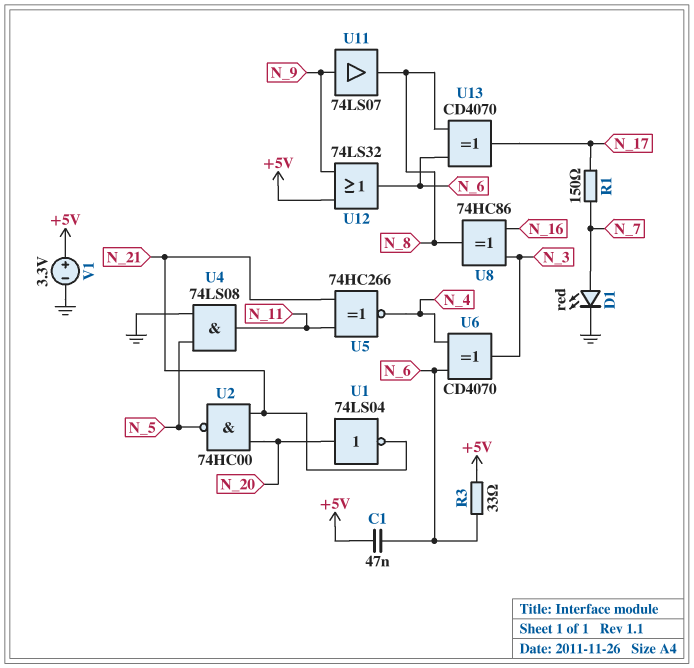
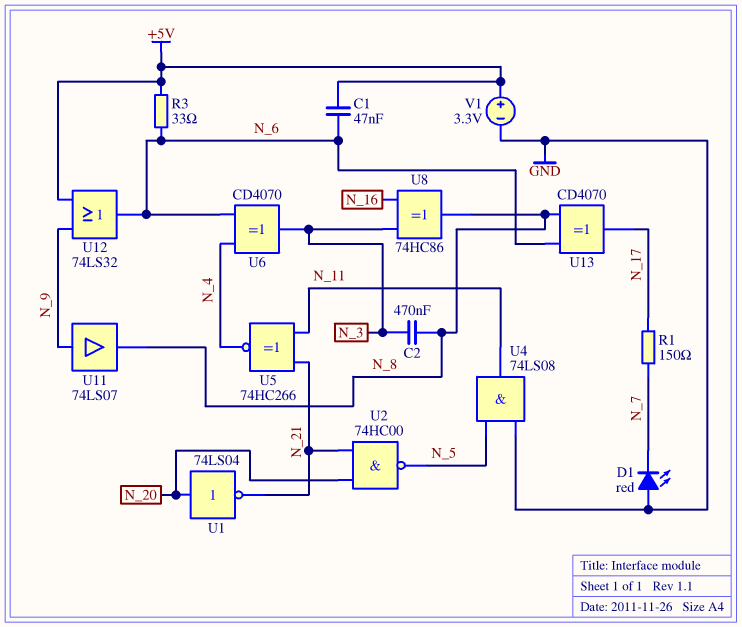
C2: none -> 470nF (N_3, N_8)
D1: LED red (A N_7, K GND) -> LED red (A GND, K N_7)

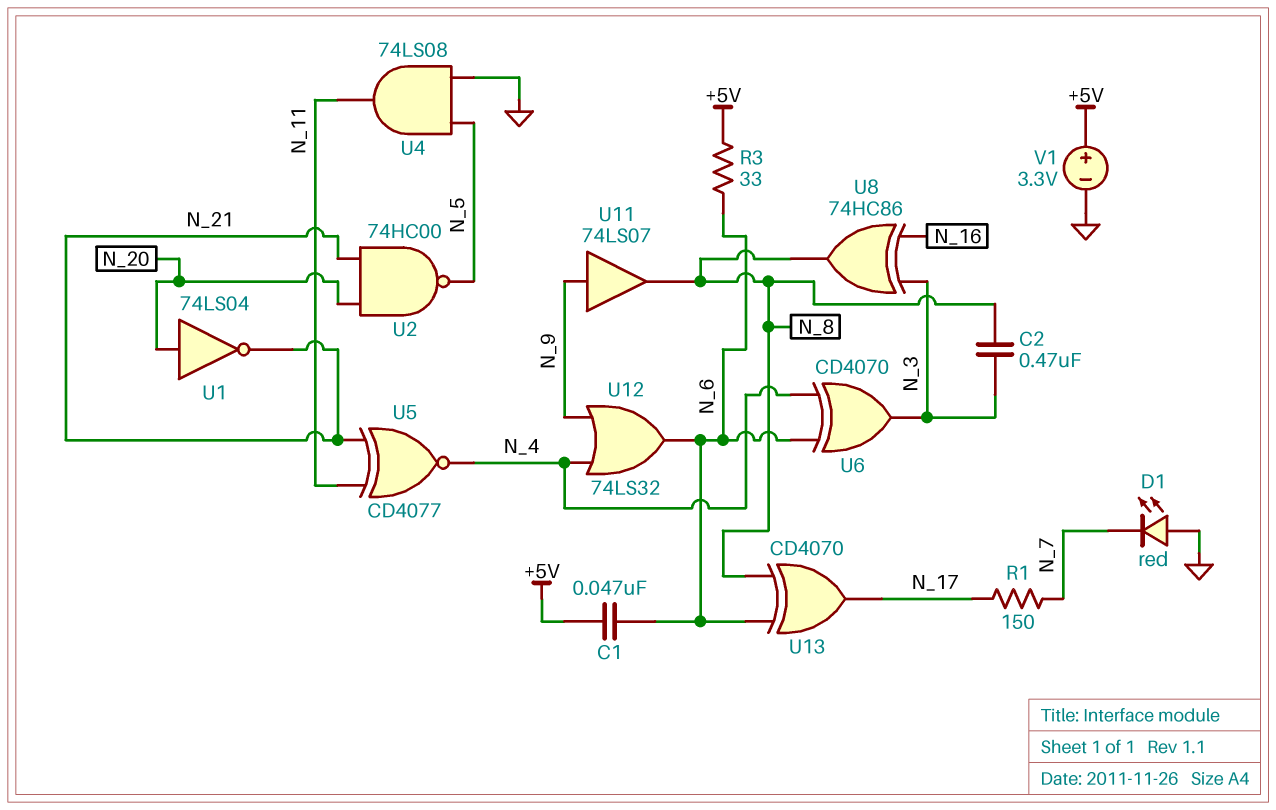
U5: XNOR 74HC266 (in N_11, in N_21, out N_4) -> XNOR CD4077 (in N_11, in N_21, out N_4)
U12: OR 74LS32 (in +5V, in N_9, out N_6) -> OR 74LS32 (in N_4, in N_9, out N_6)

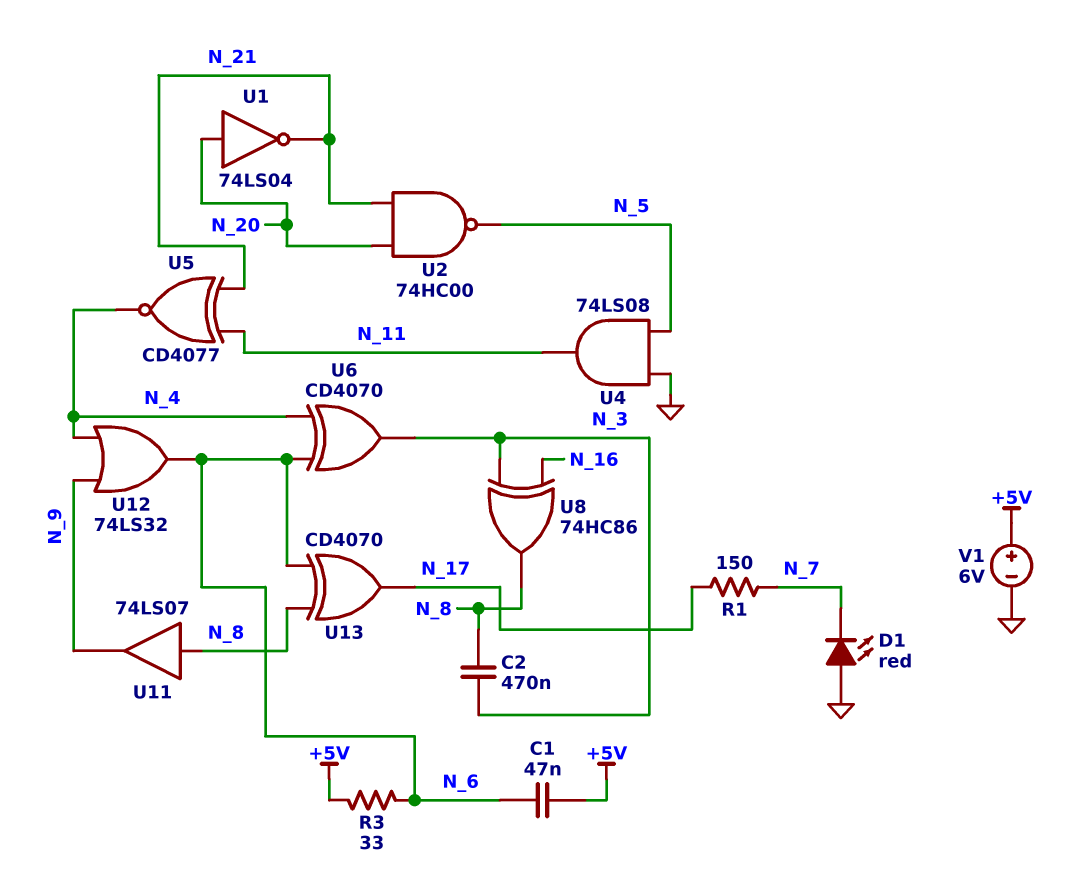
U11: buffer 74LS07 (in N_9, out N_8) -> buffer 74LS07 (in N_8, out N_9)
V1: 3.3V (plus +5V, minus GND) -> 6V (plus +5V, minus GND)

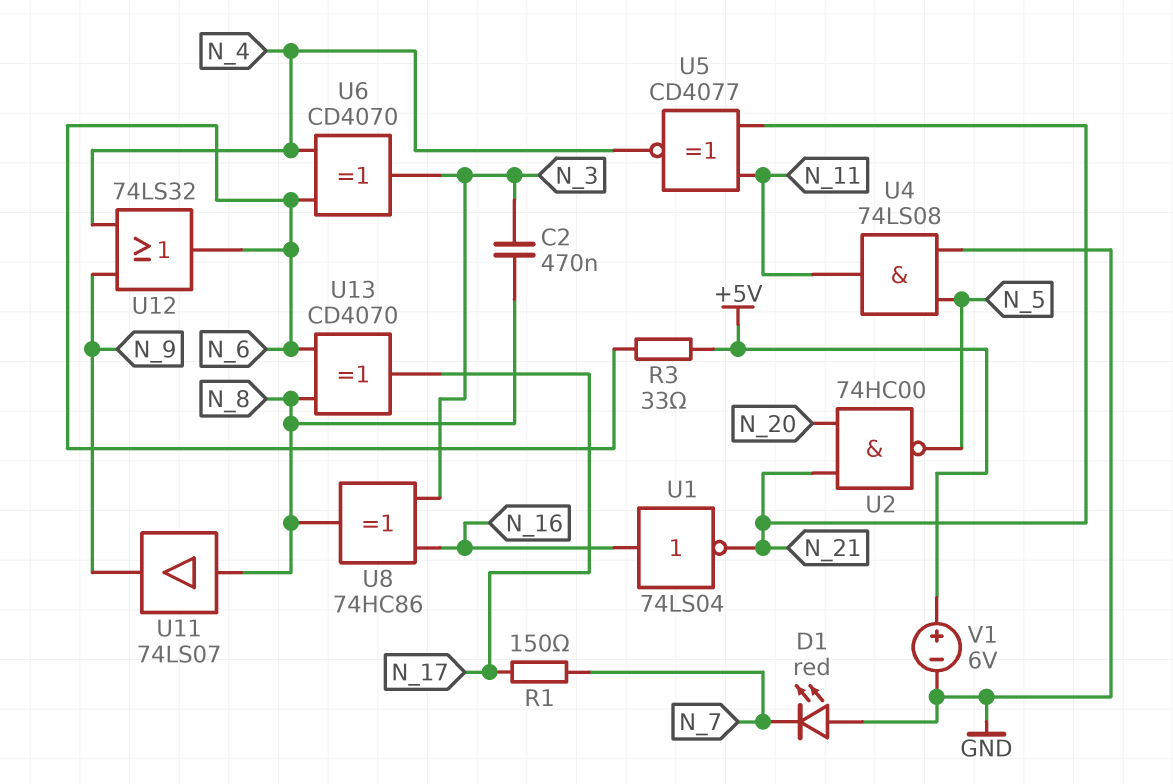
C1: 47nF (+5V, N_6) -> none
U1: NOT 74LS04 (in N_20, out N_21) -> NOT 74LS04 (in N_16, out N_21)

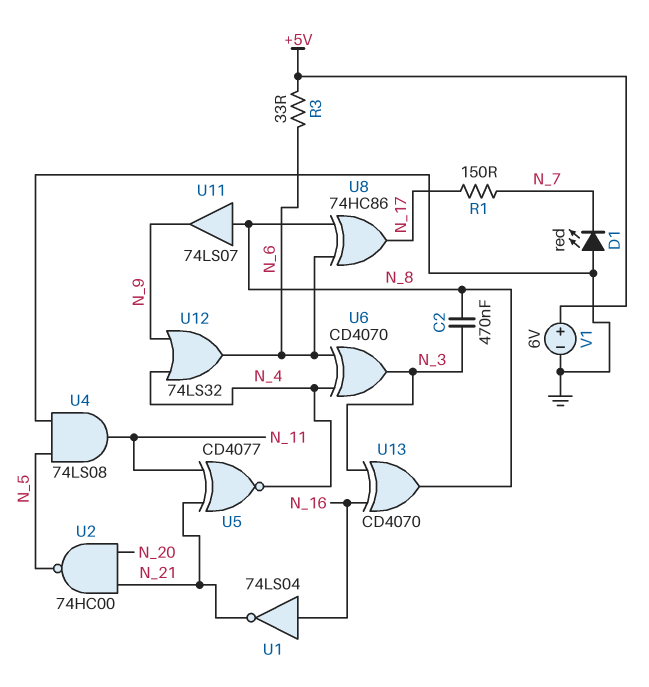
U8: XOR 74HC86 (in N_3, in N_16, out N_8) -> XOR 74HC86 (in N_6, in N_8, out N_17)
U13: XOR CD4070 (in N_6, in N_8, out N_17) -> XOR CD4070 (in N_3, in N_16, out N_8)

